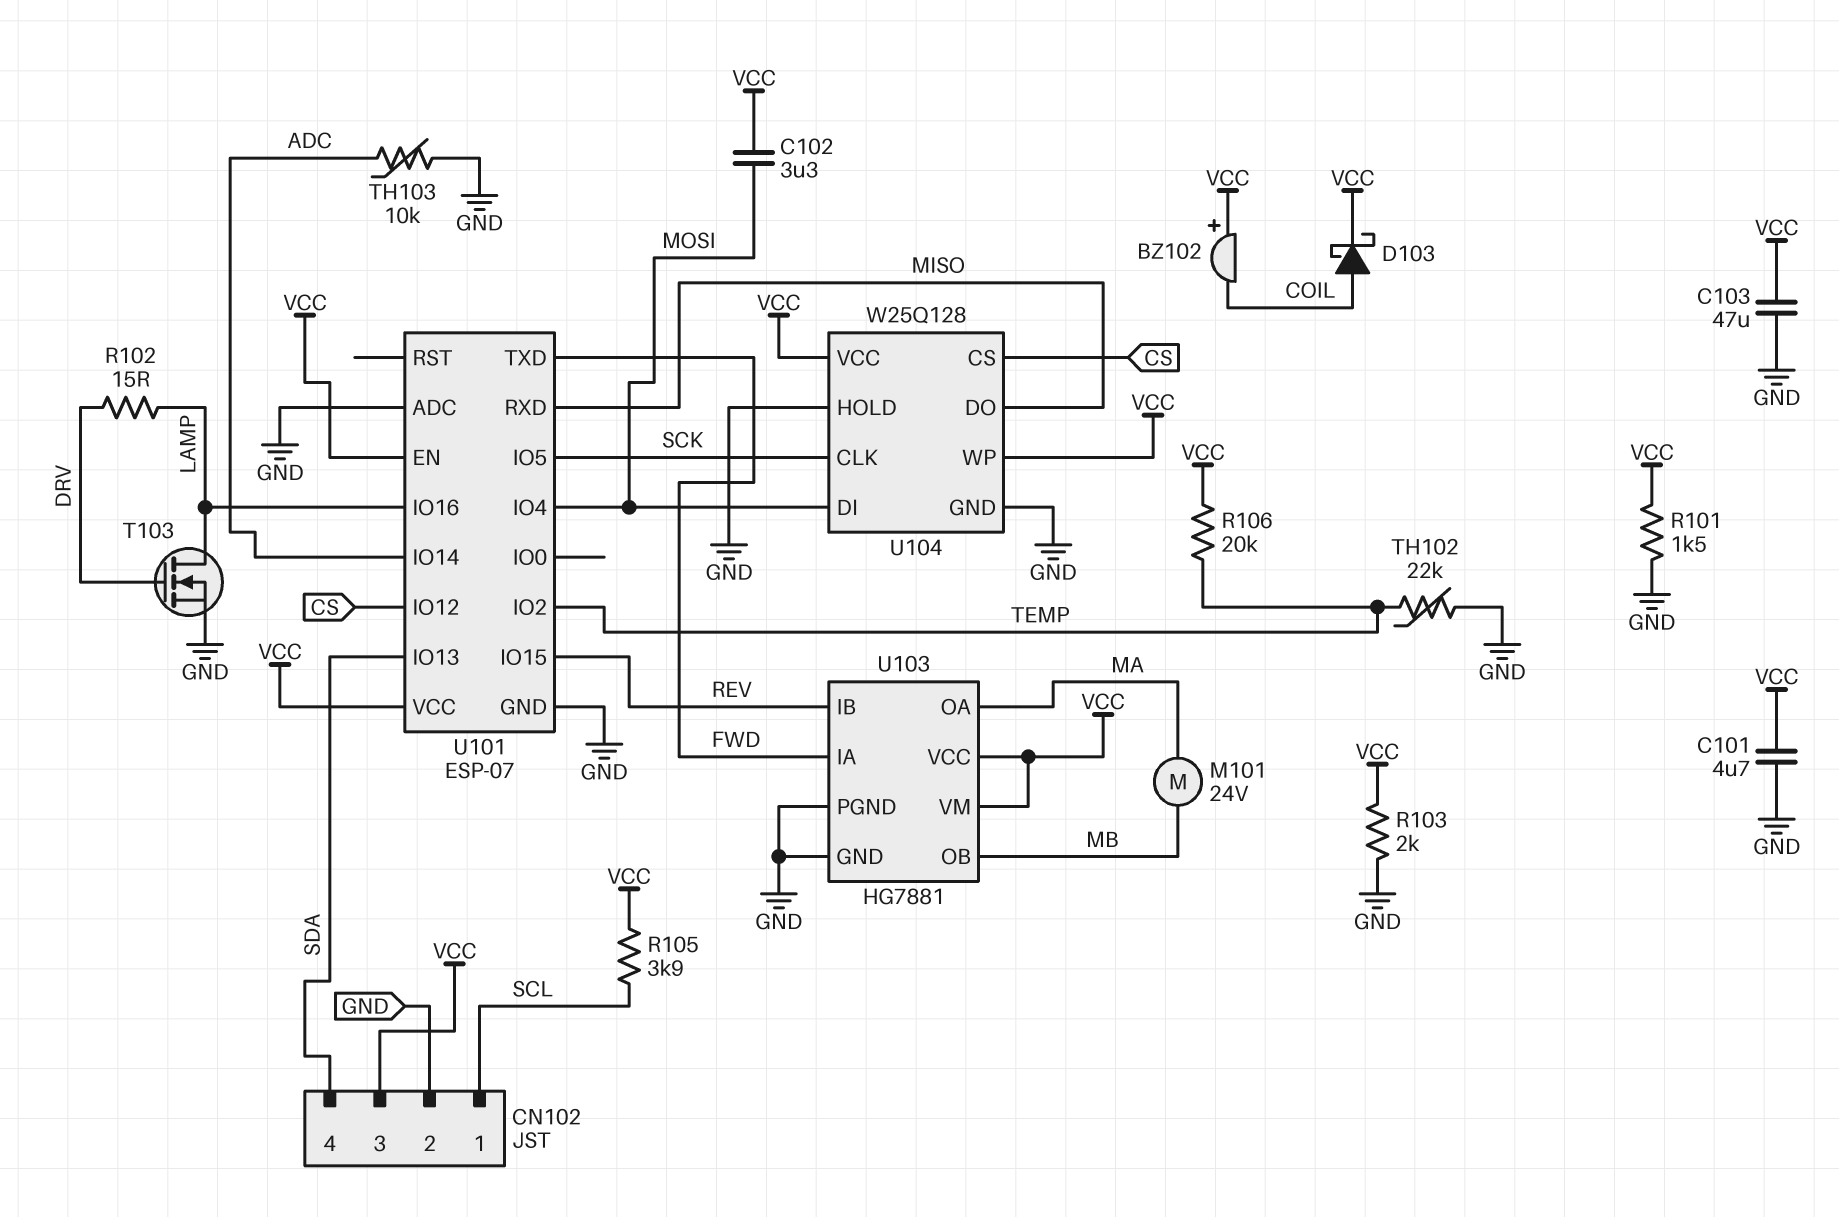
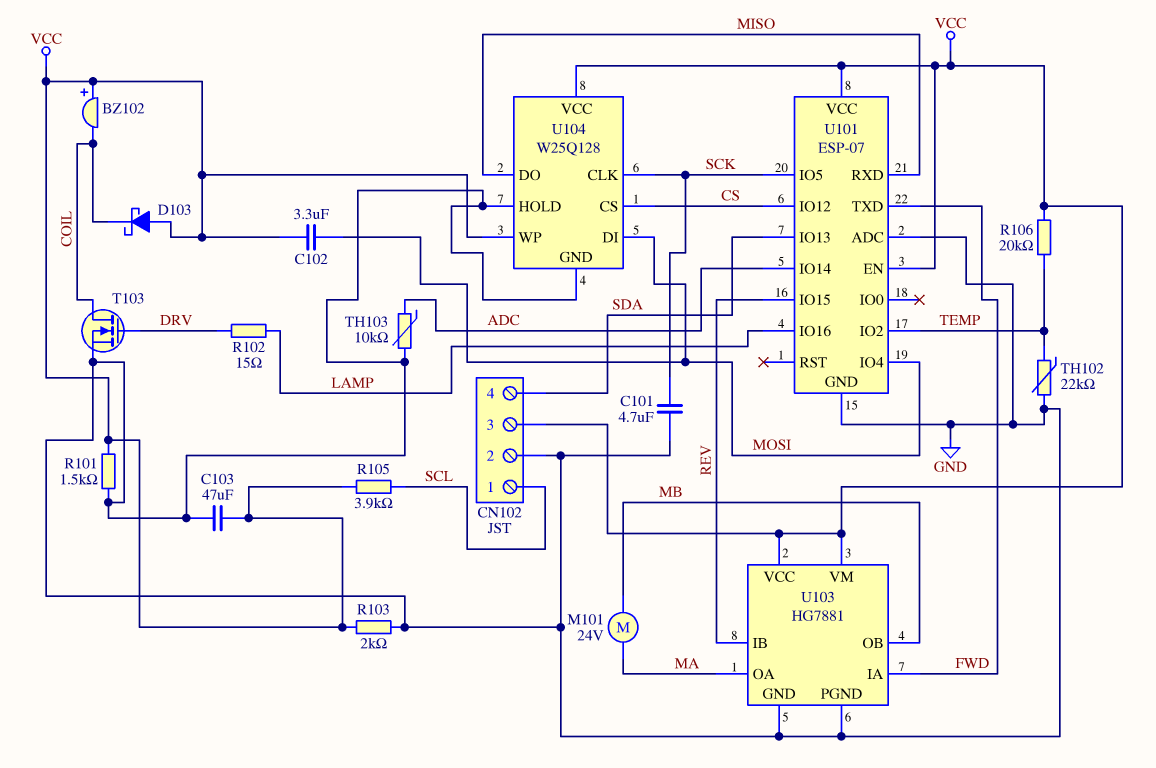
C101: 4.7uF (GND, VCC) -> 4.7uF (GND, SCK)
D103: schottky (A COIL, K VCC) -> schottky (A VCC, K COIL)
T103: NMOS (G DRV, D LAMP, S GND) -> NMOS (G DRV, D COIL, S GND)

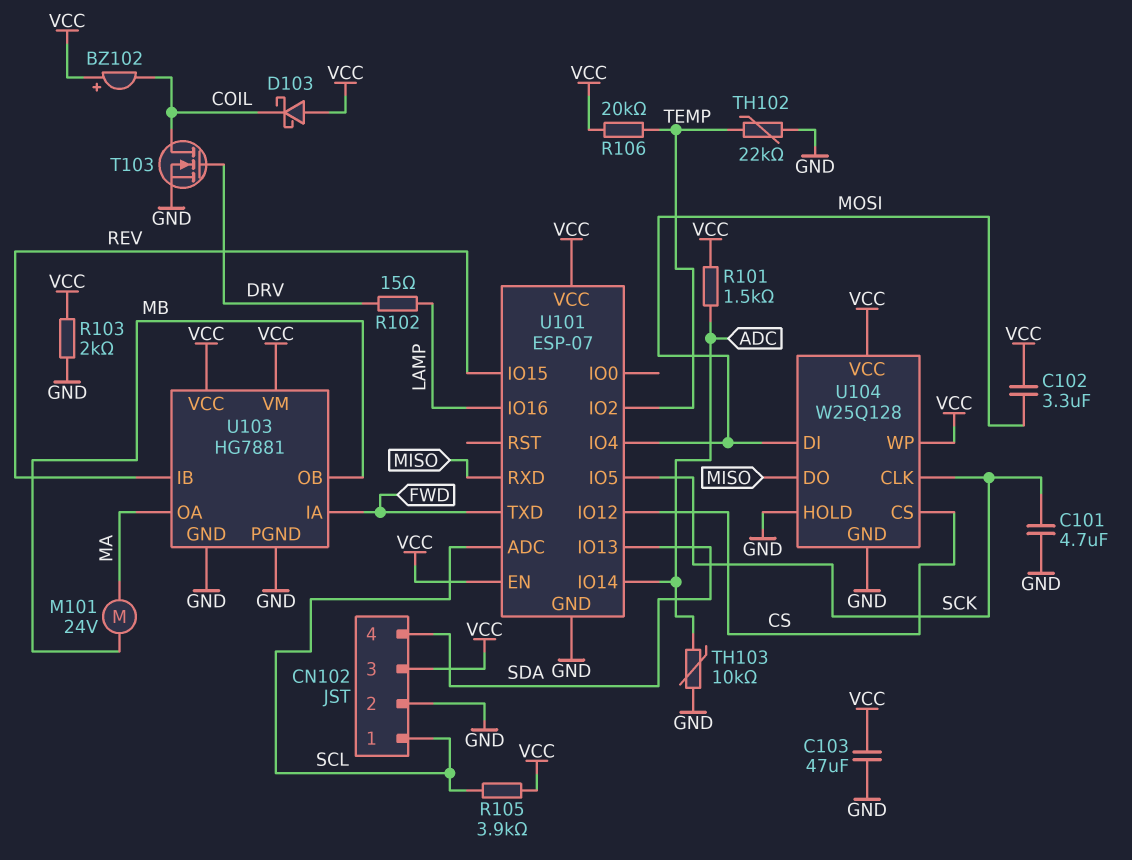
R101: 1.5k (GND, VCC) -> 1.5k (ADC, VCC)
U101 pin ADC: GND -> SCL

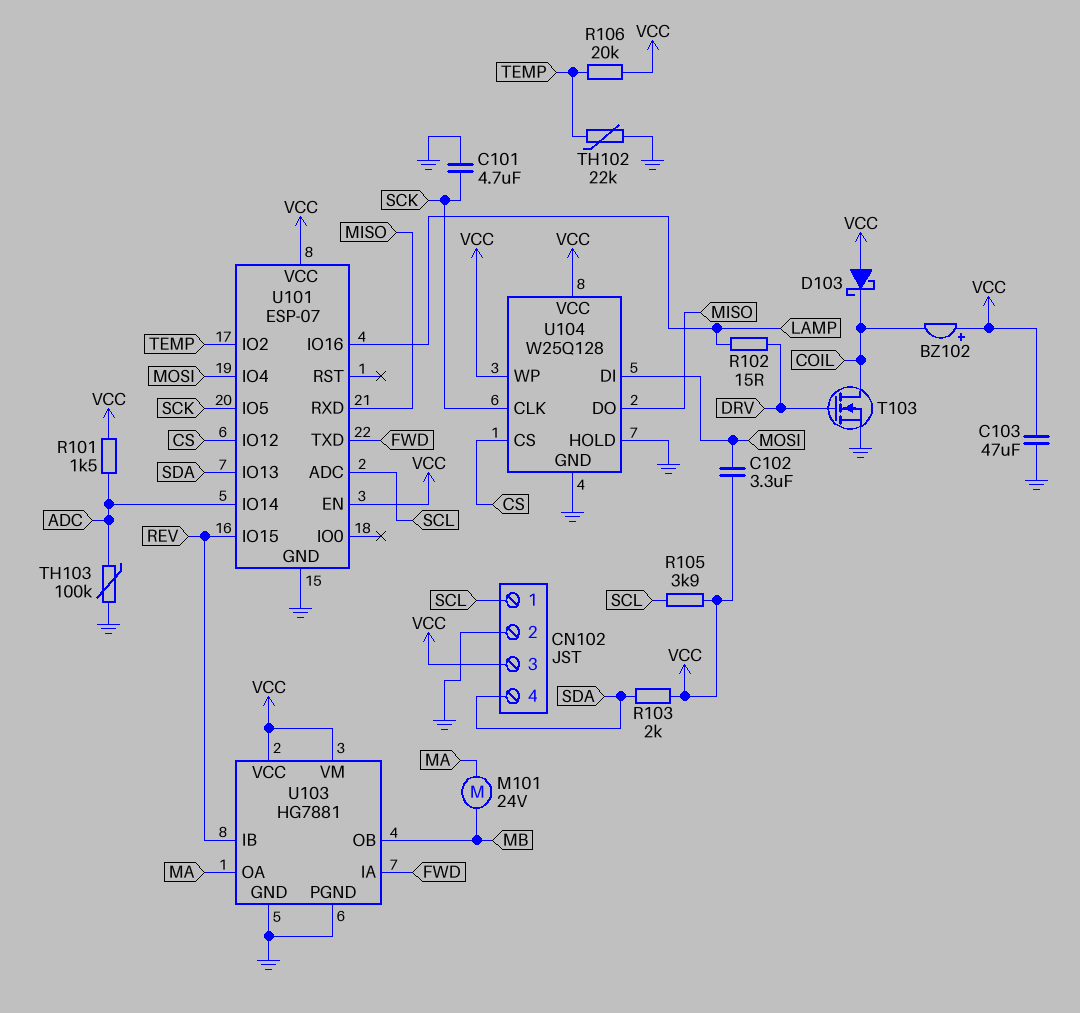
R103: 2k (GND, VCC) -> 2k (SDA, VCC)
TH103: 10k (ADC, GND) -> 100k (ADC, GND)

